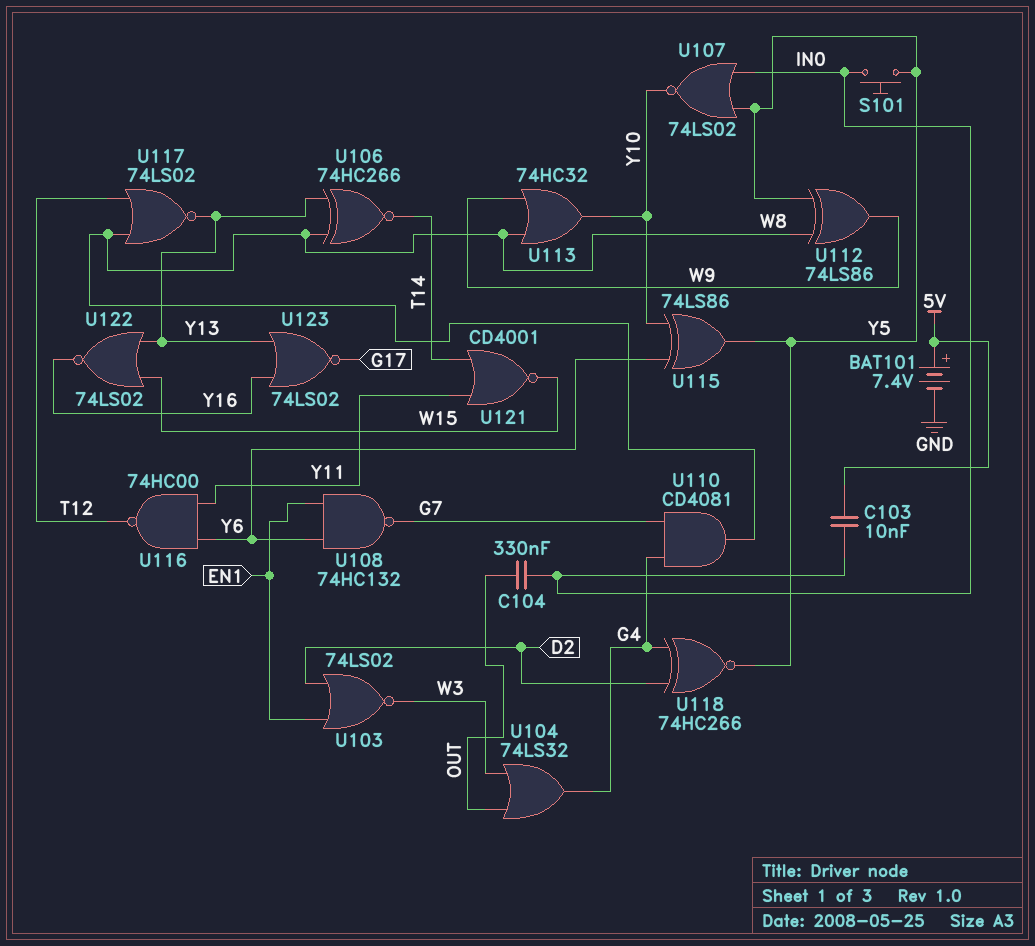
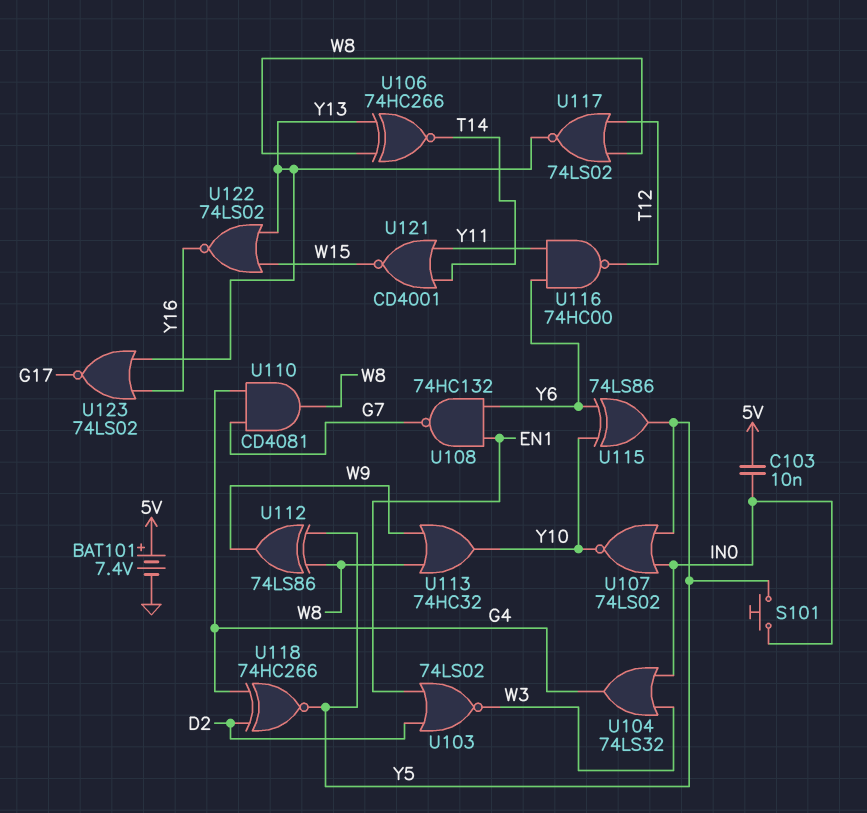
C104: 330nF (IN0, OUT) -> none
U104: OR 74LS32 (in OUT, in W3, out G4) -> OR 74LS32 (in IN0, in W3, out G4)

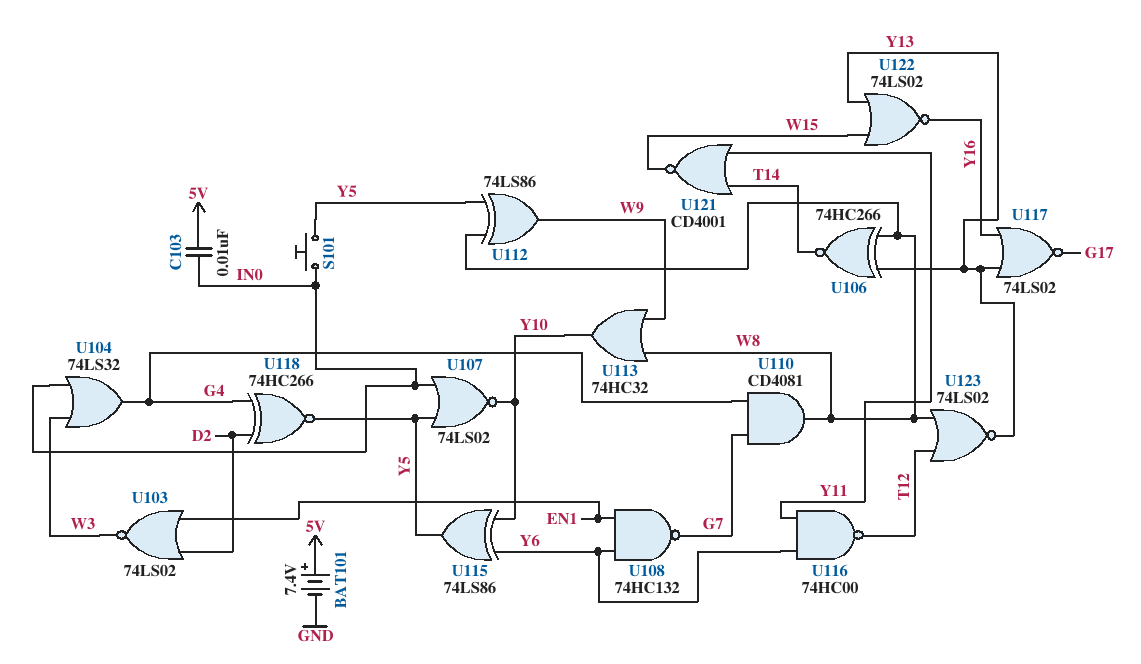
U117: NOR 74LS02 (in T12, in W8, out Y13) -> NOR 74LS02 (in Y13, in Y16, out G17)
U123: NOR 74LS02 (in Y13, in Y16, out G17) -> NOR 74LS02 (in T12, in W8, out Y13)

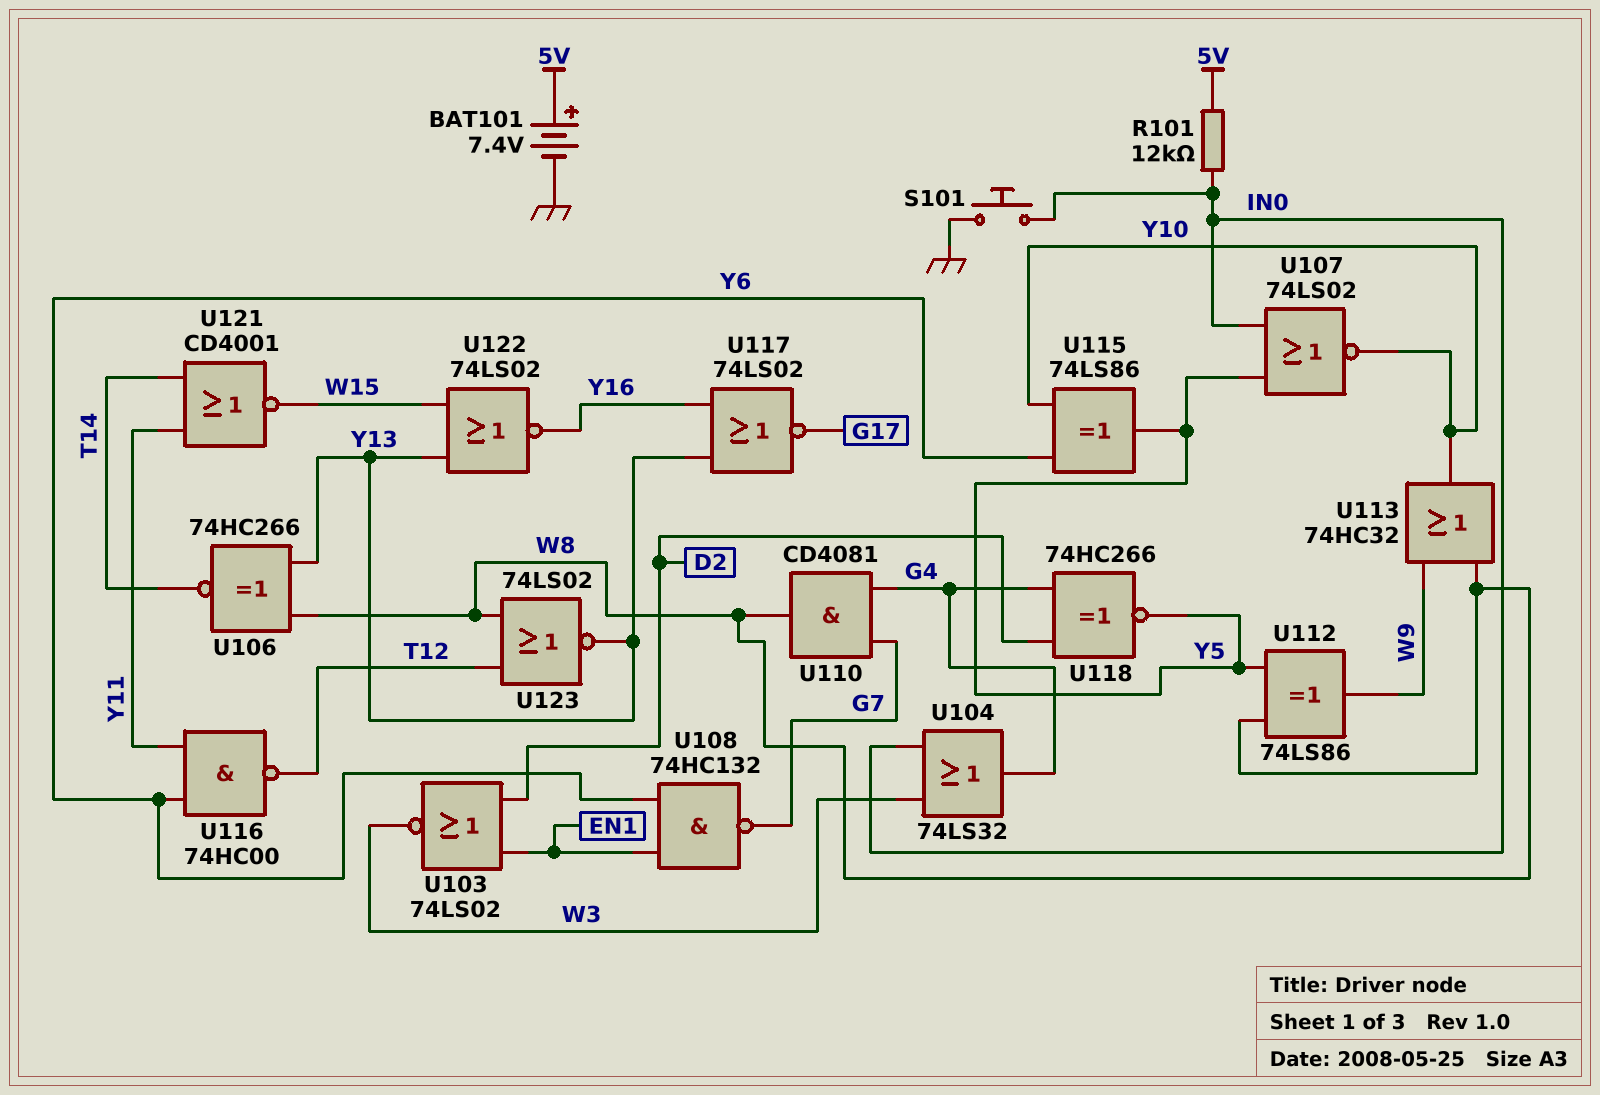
C103: 10nF (5V, IN0) -> none
R101: none -> 12k (5V, IN0)
S101: button (IN0, Y5) -> button (GND, IN0)

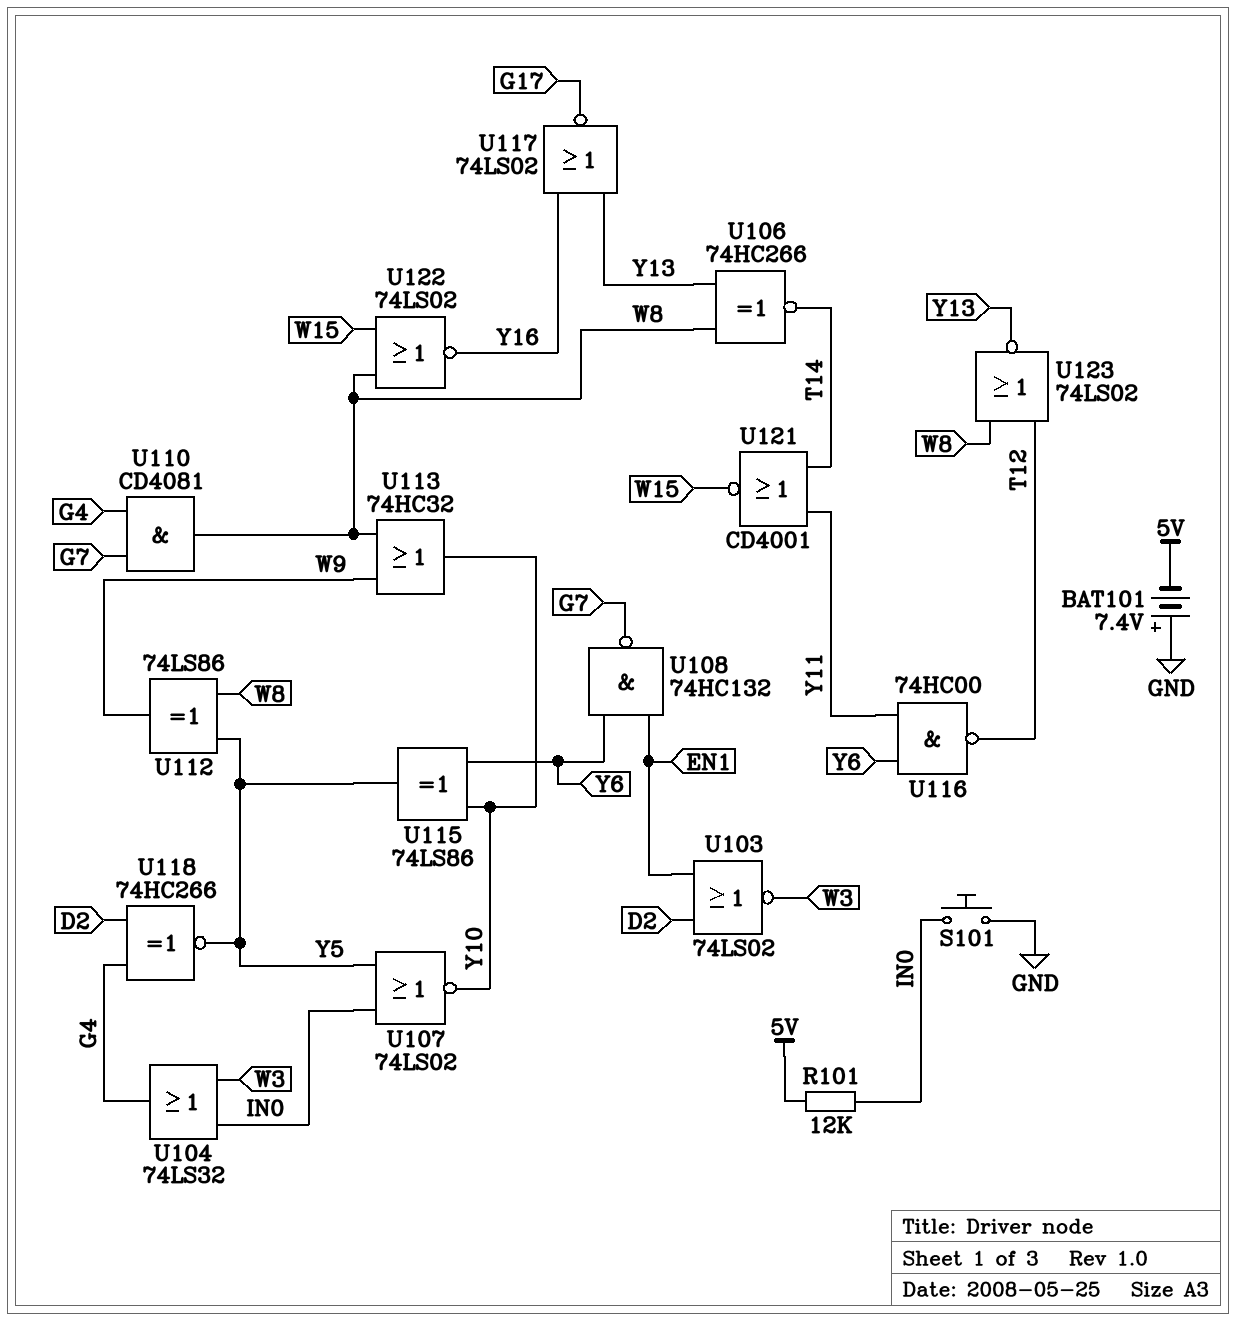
BAT101: 7.4V (plus 5V, minus GND) -> 7.4V (plus GND, minus 5V)
U122: NOR 74LS02 (in W15, in Y13, out Y16) -> NOR 74LS02 (in W8, in W15, out Y16)

